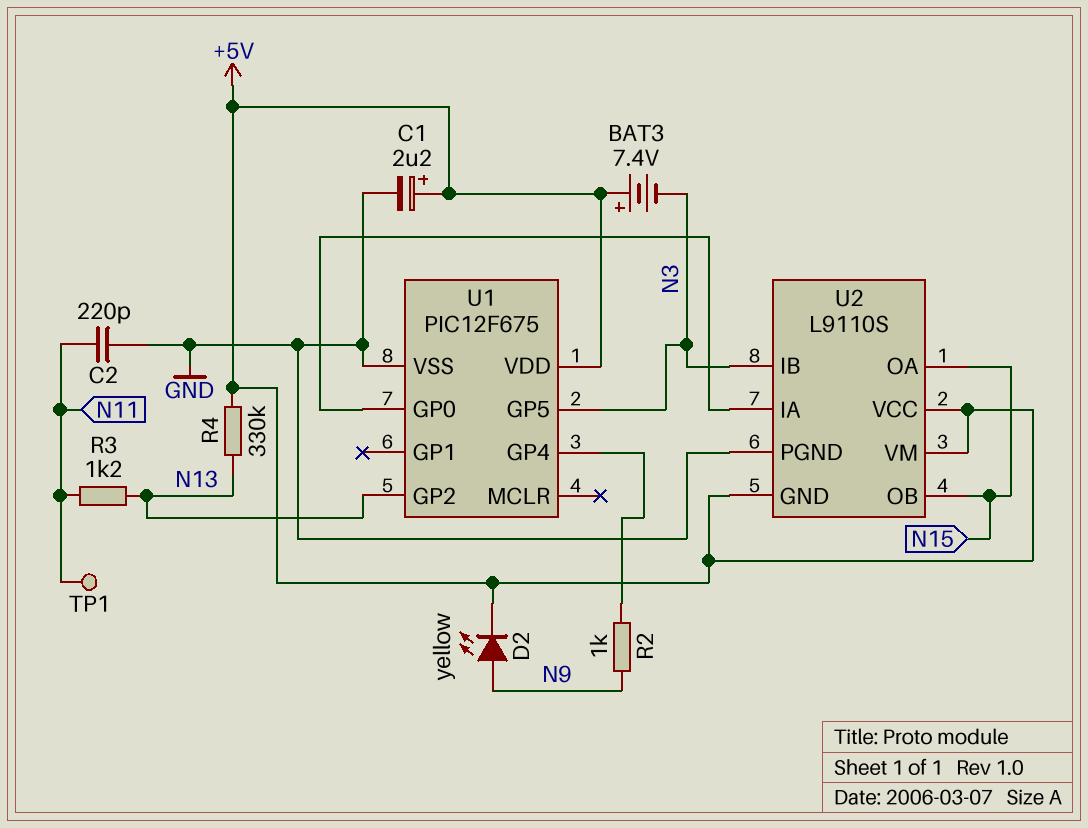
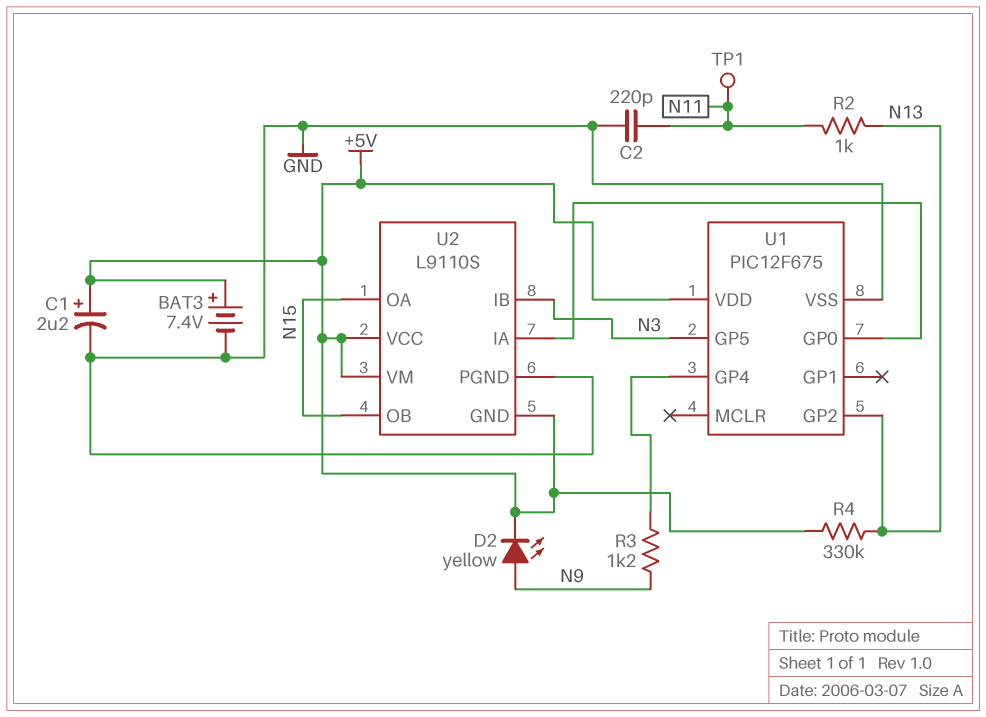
BAT3: 7.4V (plus +5V, minus N3) -> 7.4V (plus +5V, minus GND)
R2: 1k (N9, U1/GP4) -> 1k (N11, N13)
R3: 1.2k (N11, N13) -> 1.2k (N9, U1/GP4)

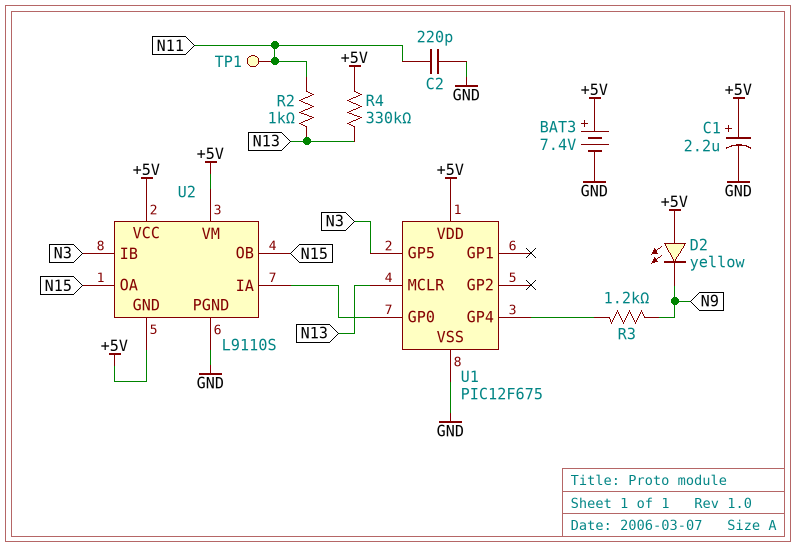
D2: LED yellow (A N9, K +5V) -> LED yellow (A +5V, K N9)
U1 pin GP2: N13 -> none
U1 pin MCLR: none -> N13

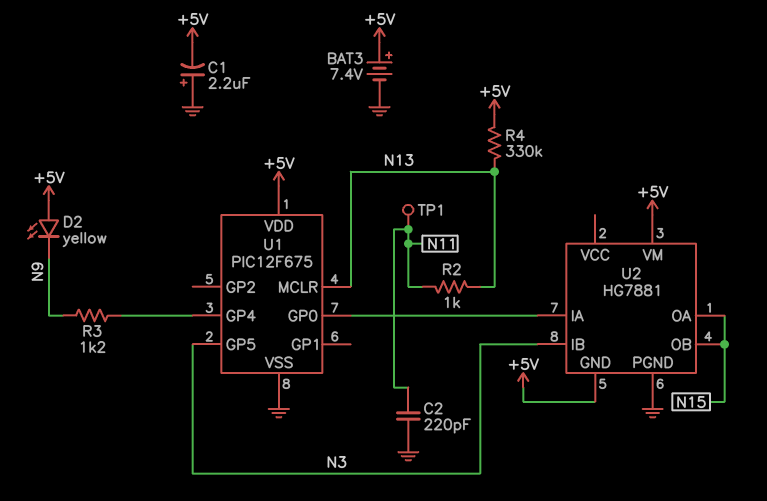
C1: 2.2uF (plus +5V, minus GND) -> 2.2uF (plus GND, minus +5V)
U2: L9110S -> HG7881
U2 pin VCC: +5V -> none

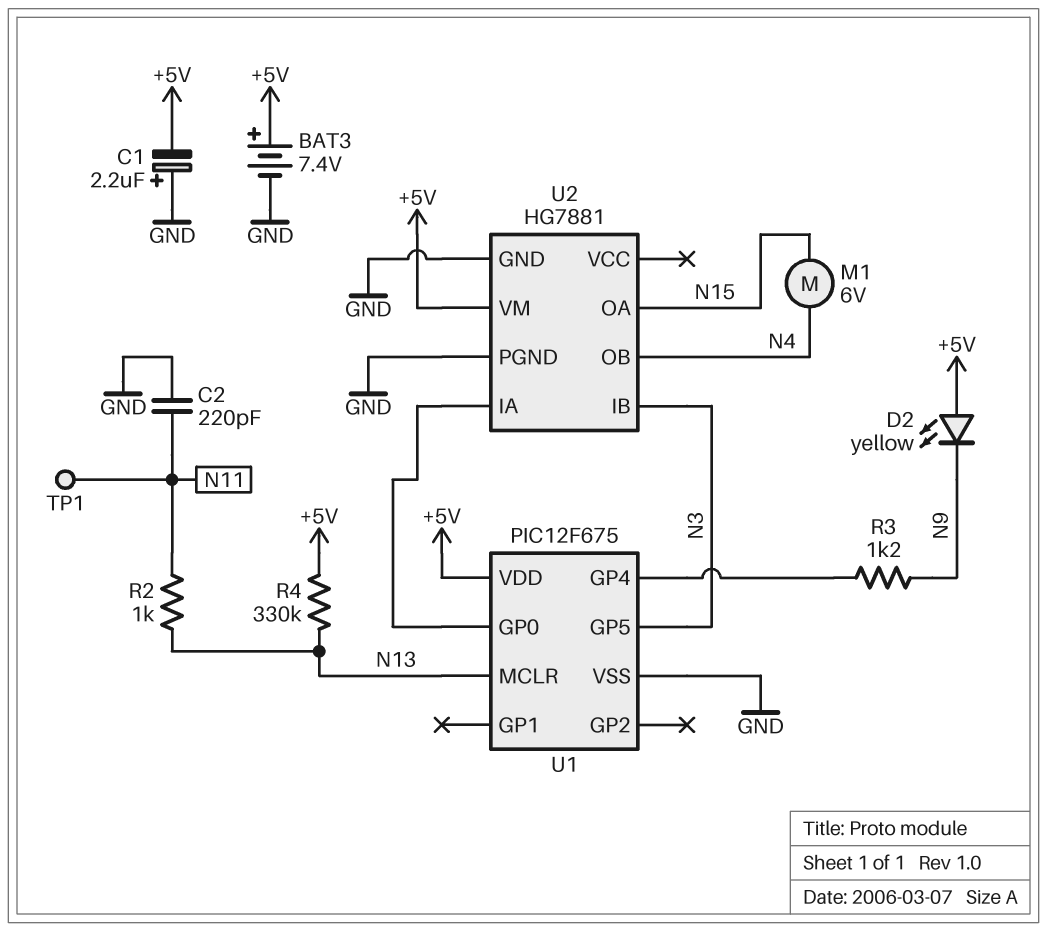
M1: none -> motor 6V (N4, N15)
U2 pin GND: +5V -> GND
U2 pin OB: N15 -> N4

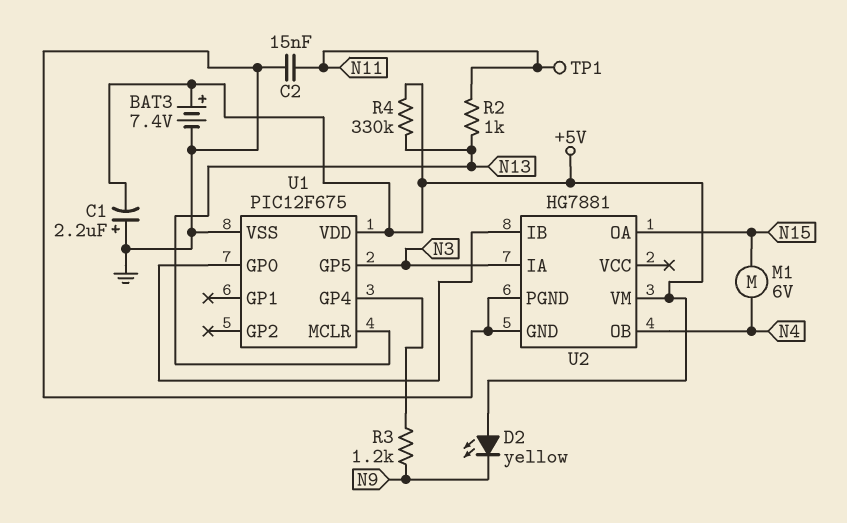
C2: 220pF (GND, N11) -> 15nF (GND, N11)
U2 pin IA: U1/GP0 -> N3
U2 pin IB: N3 -> U1/GP0

